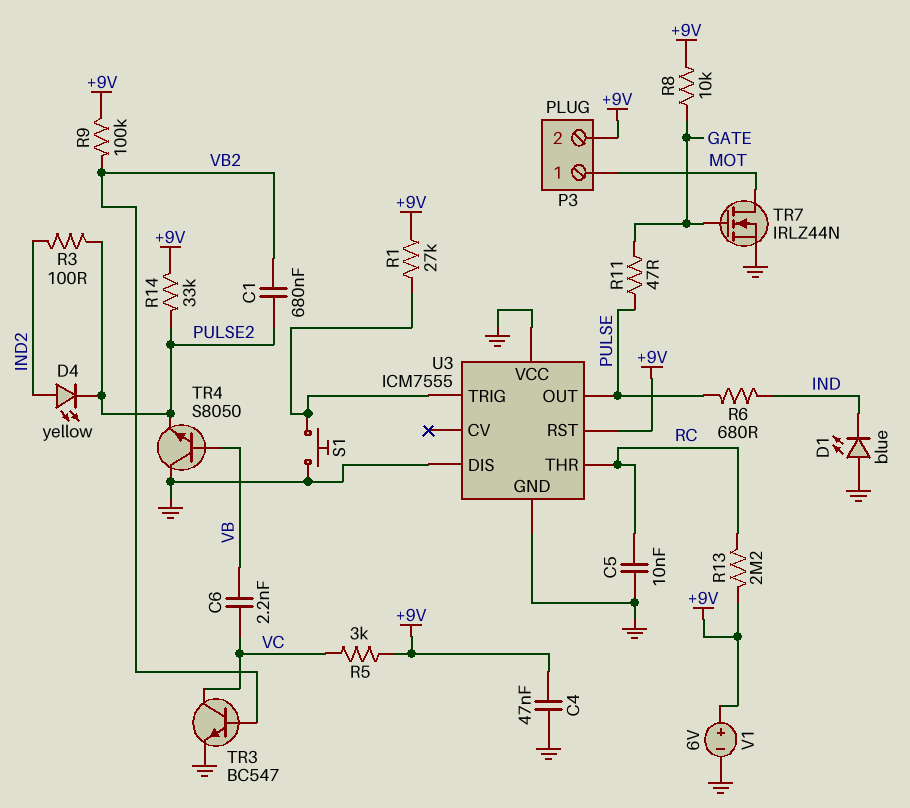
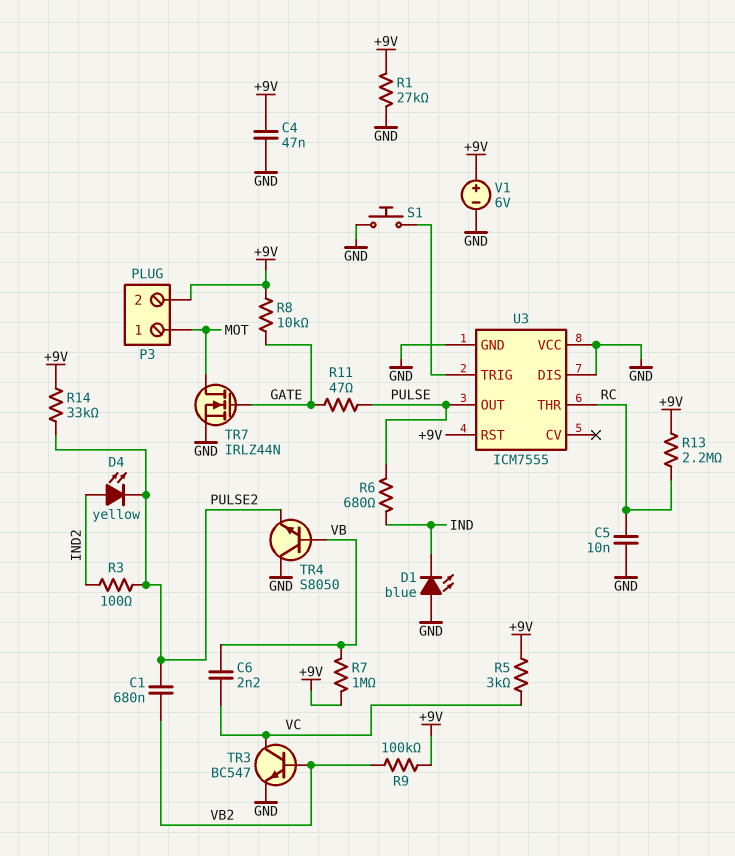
R1: 27k (+9V, U3/TRIG) -> 27k (+9V, GND)
R7: none -> 1M (+9V, VB)

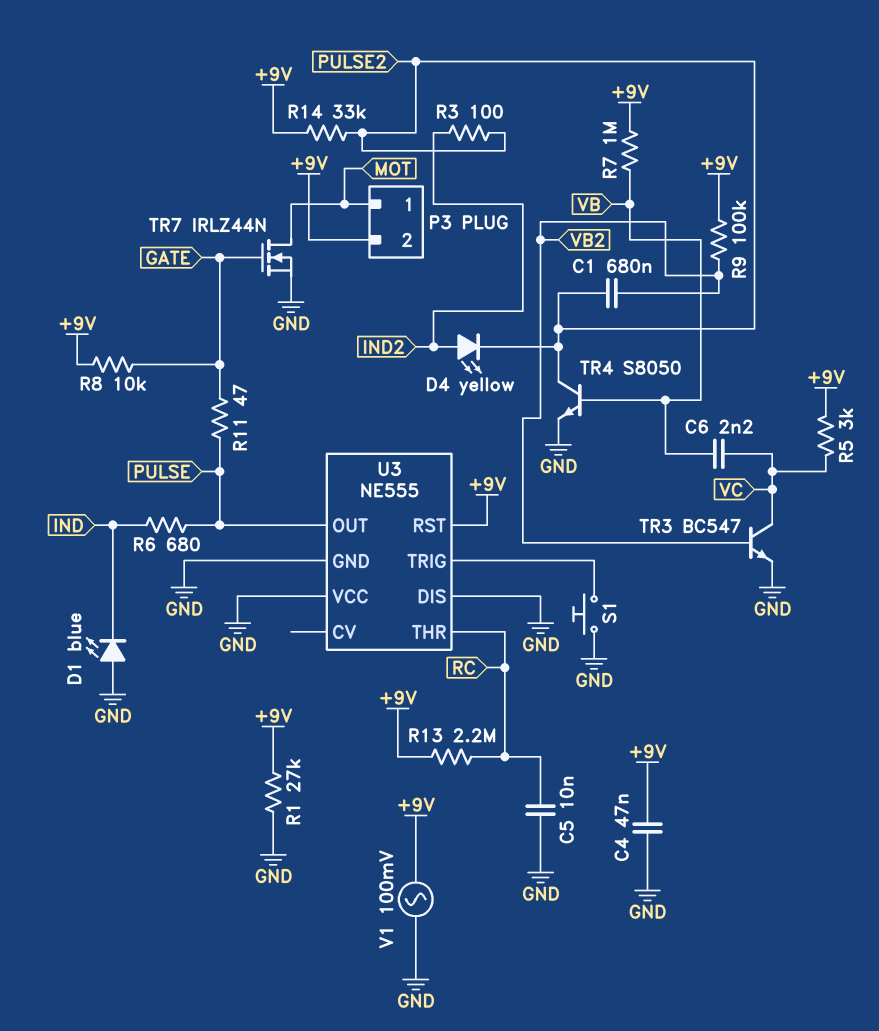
TR4: NPN S8050 (B VB, C GND, E PULSE2) -> NPN S8050 (B VB, C PULSE2, E GND)
U3: ICM7555 -> NE555
V1: 6V (plus +9V, minus GND) -> AC 100mV (+9V, GND)

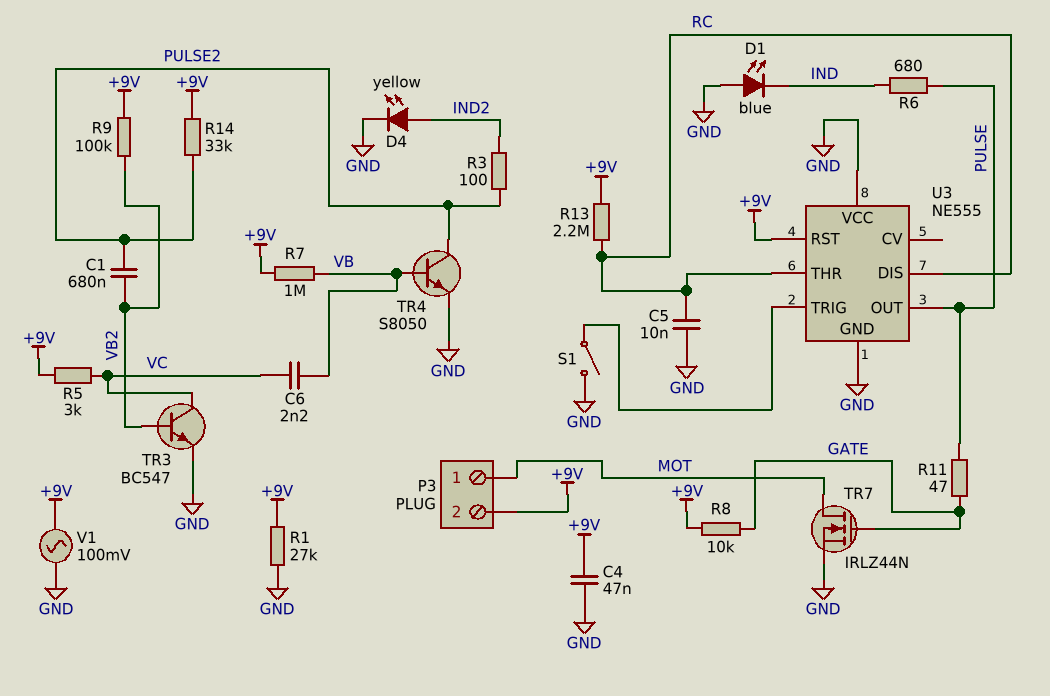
D4: LED yellow (A IND2, K PULSE2) -> LED yellow (A IND2, K GND)
S1: button (GND, U3/TRIG) -> switch (GND, U3/TRIG)
U3 pin DIS: GND -> RC

